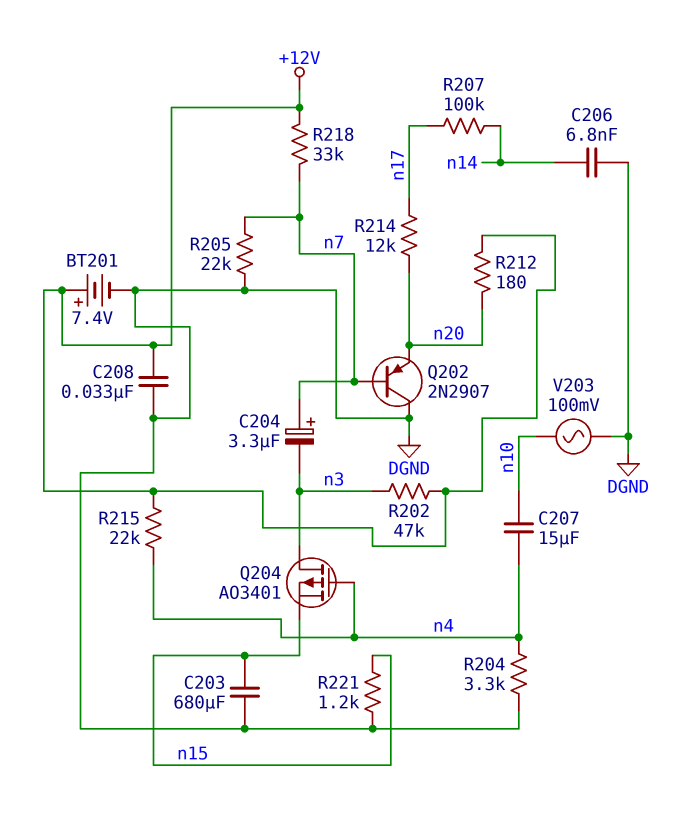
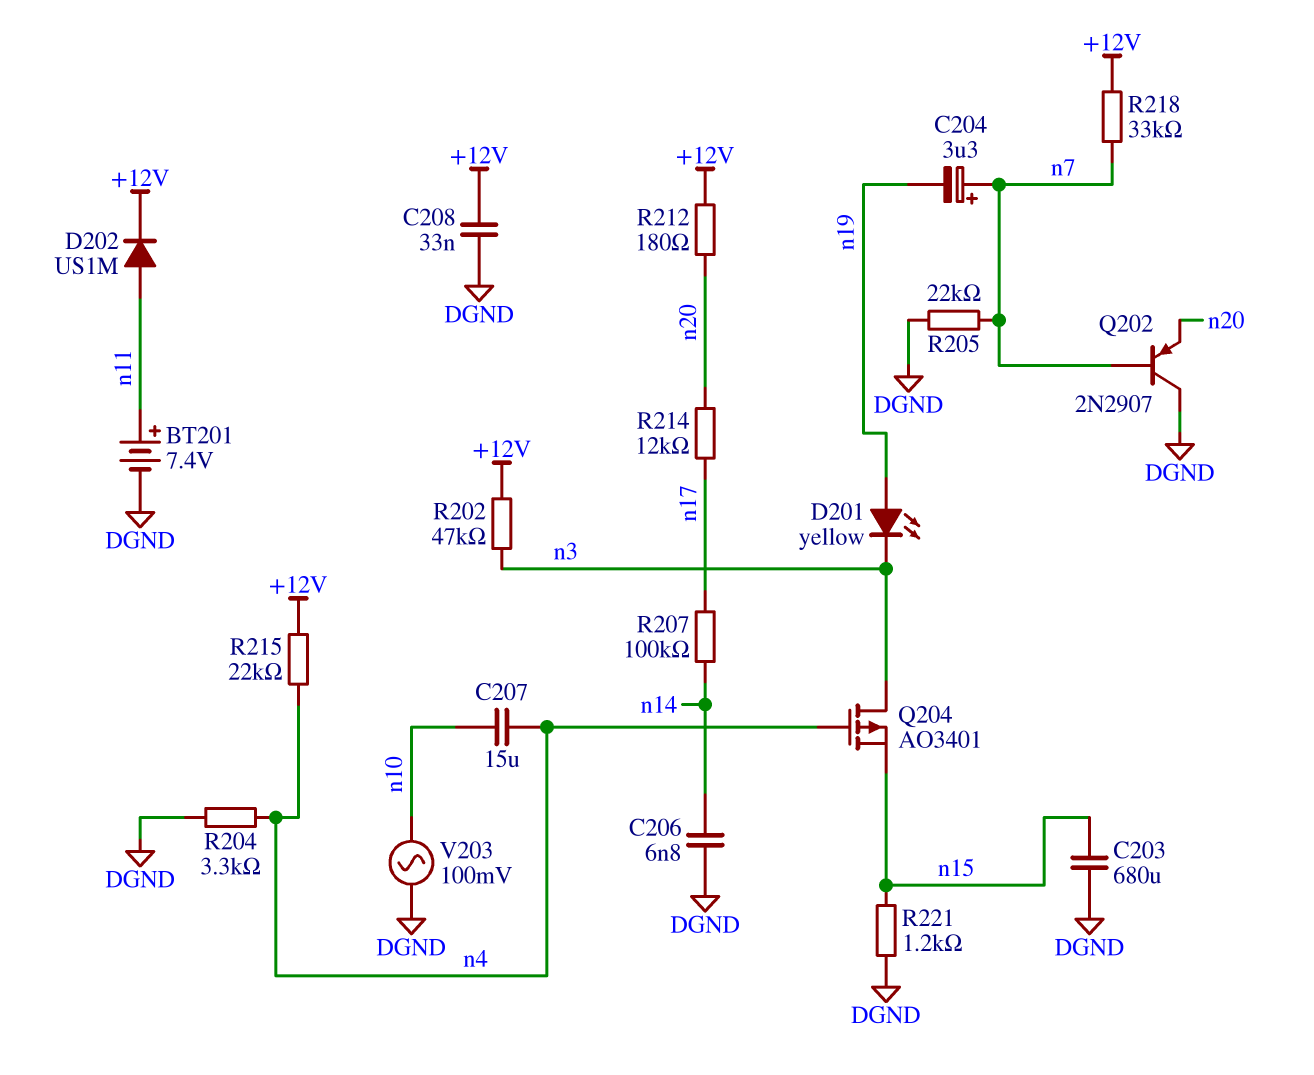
BT201: 7.4V (plus +12V, minus DGND) -> 7.4V (plus n11, minus DGND)
C204: 3.3uF (plus n7, minus n3) -> 3.3uF (plus n7, minus n19)
D201: none -> LED yellow (A n19, K n3)
D202: none -> diode US1M (A n11, K +12V)

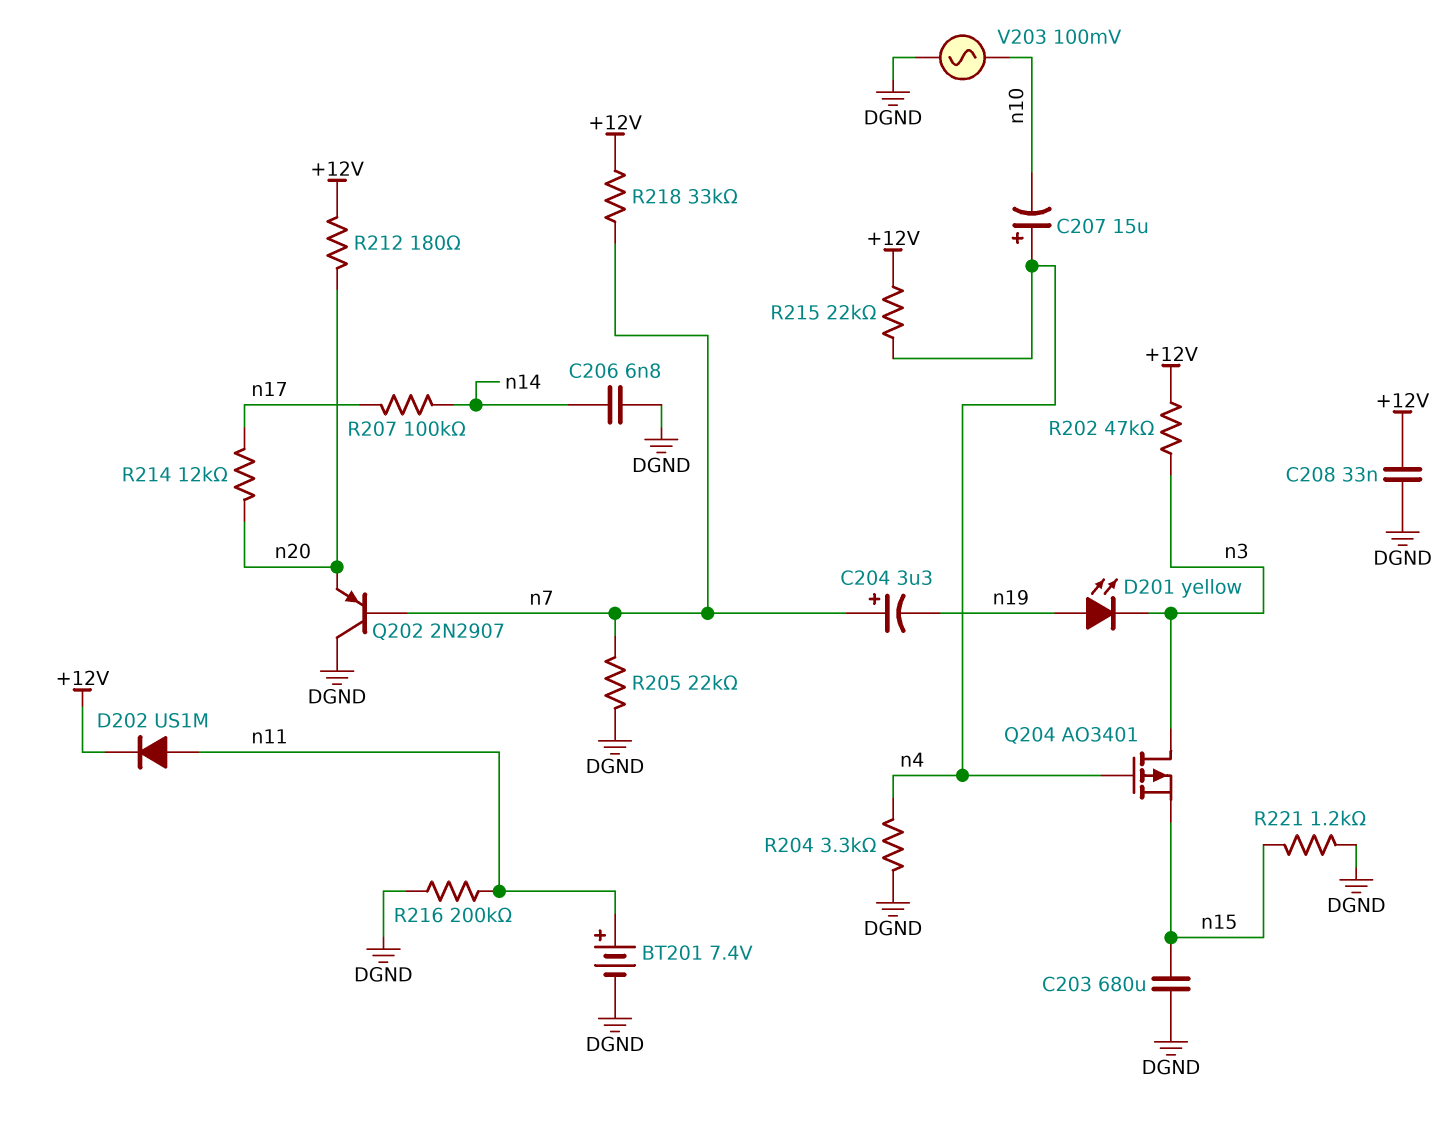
C207: 15uF (n4, n10) -> 15uF (plus n4, minus n10)
R216: none -> 200k (DGND, n11)

